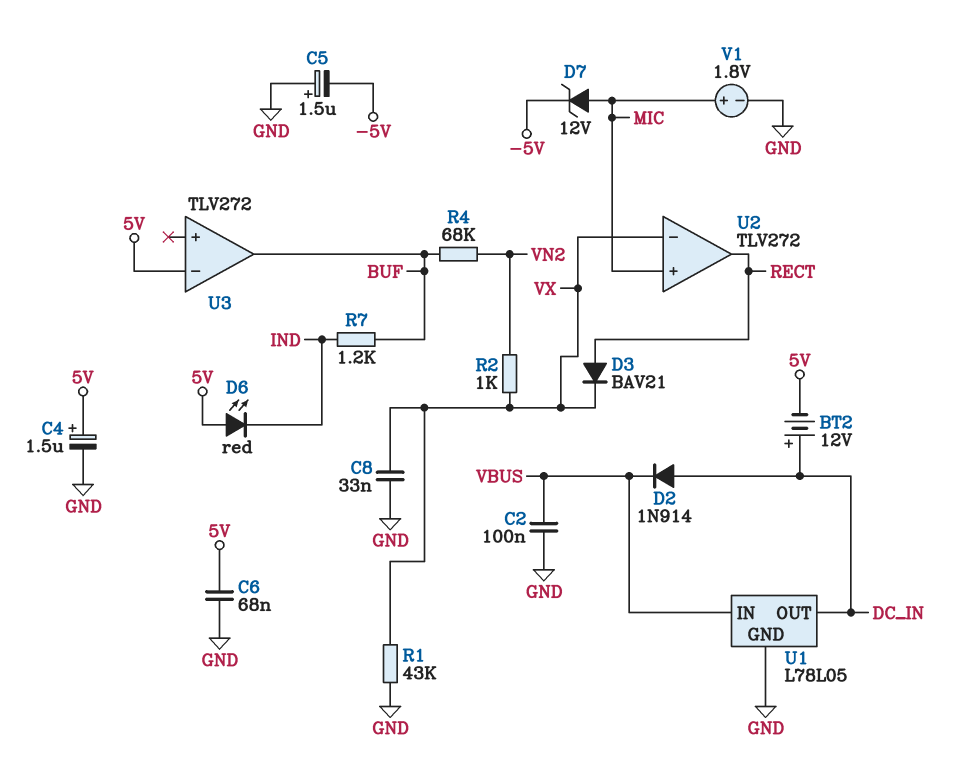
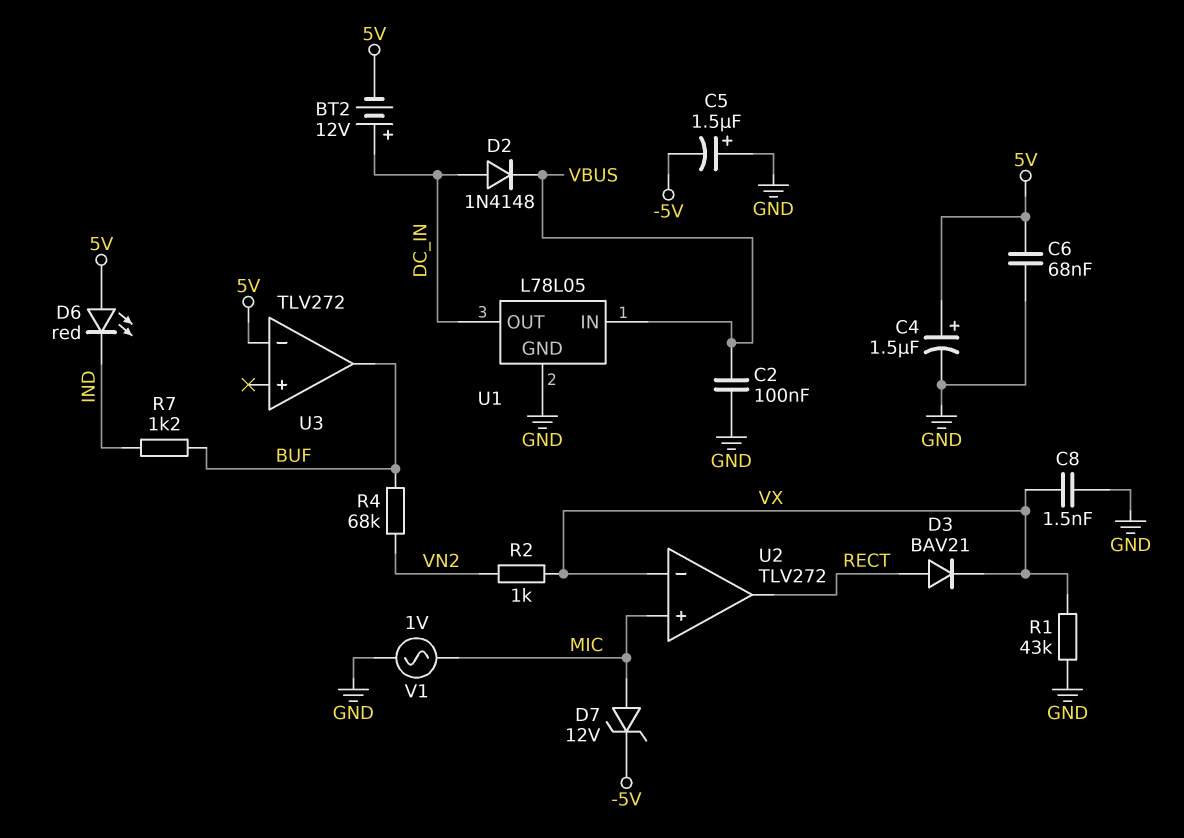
C8: 33nF (GND, VX) -> 1.5nF (GND, VX)
D2: diode 1N914 (A DC_IN, K VBUS) -> diode 1N4148 (A DC_IN, K VBUS)
V1: 1.8V (plus MIC, minus GND) -> AC 1V (GND, MIC)

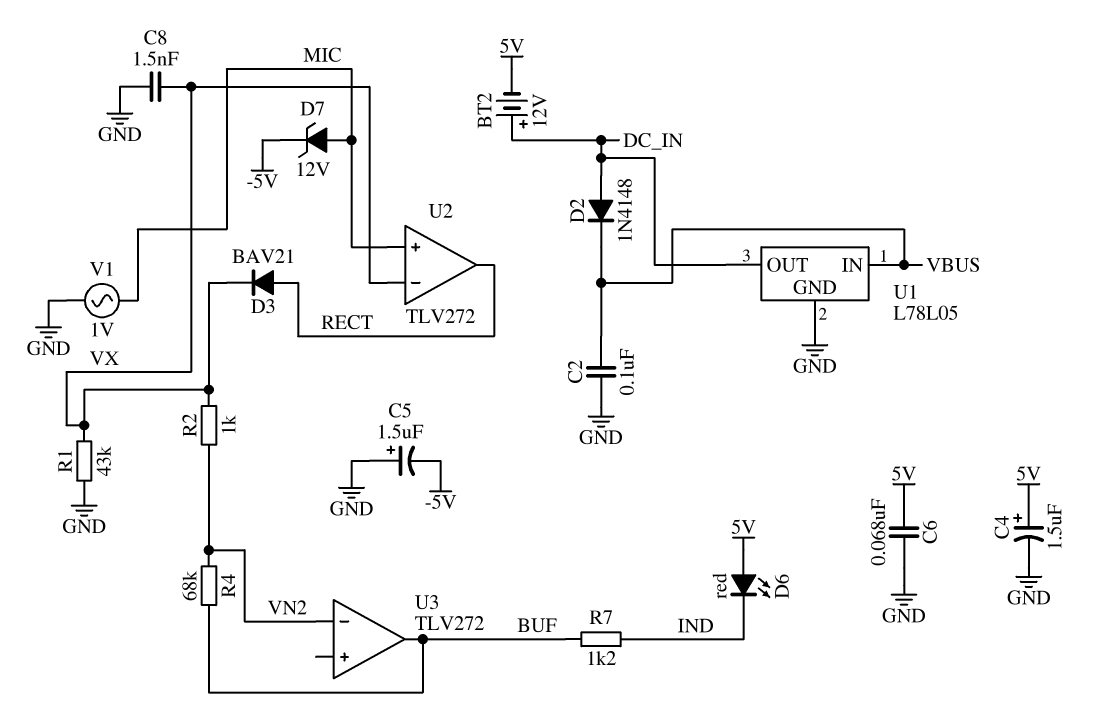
U3 pin in-: 5V -> VN2

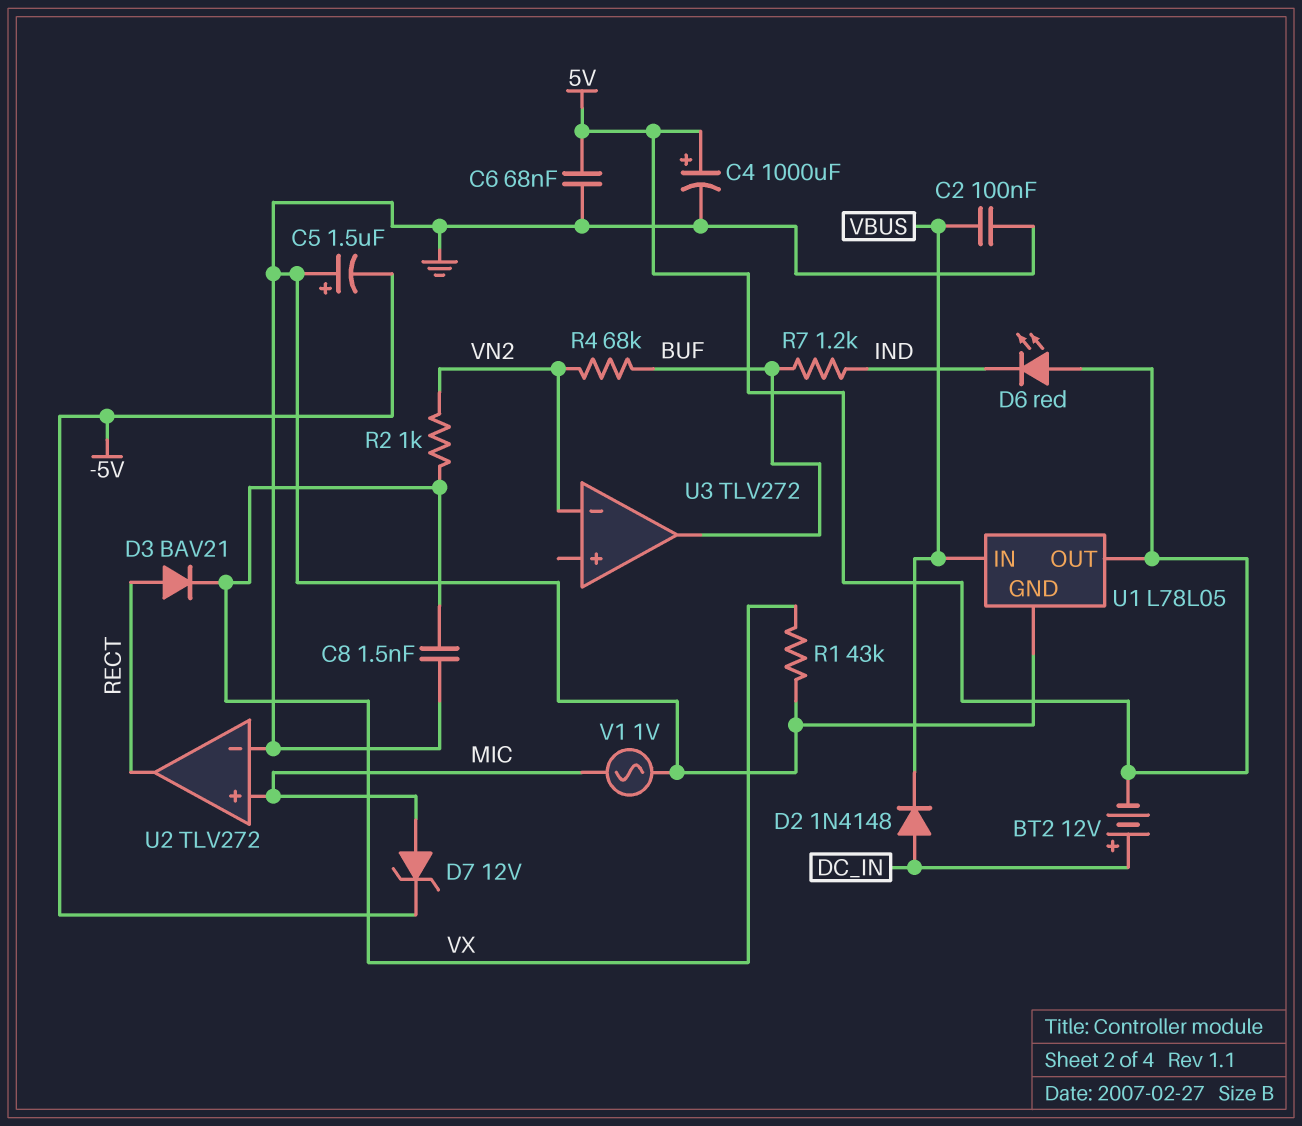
C4: 1.5uF (plus 5V, minus GND) -> 1000uF (plus 5V, minus GND)
U1 pin OUT: DC_IN -> 5V
U2 pin in-: VX -> GND

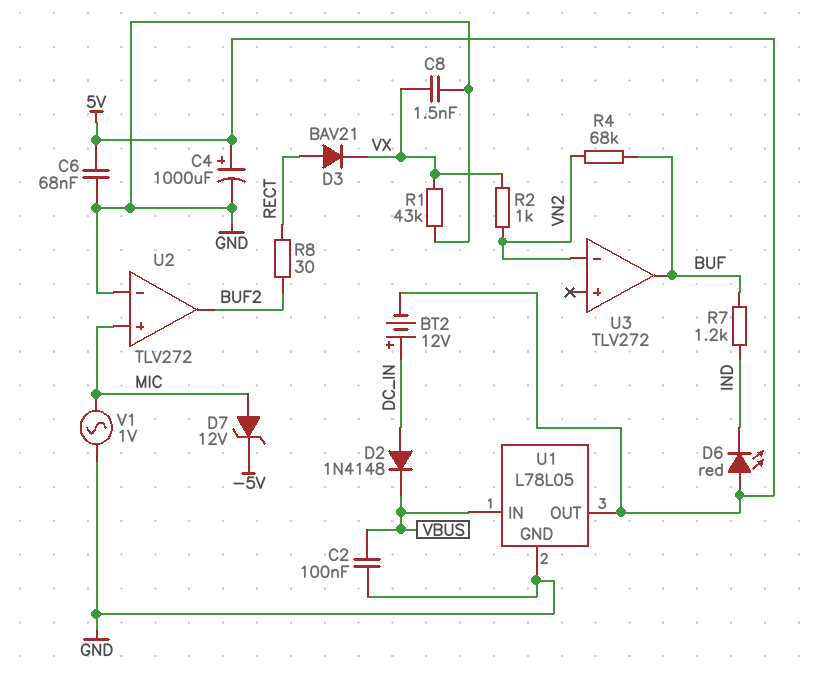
C5: 1.5uF (plus GND, minus -5V) -> none
R8: none -> 30 (BUF2, RECT)
U2 pin out: RECT -> BUF2

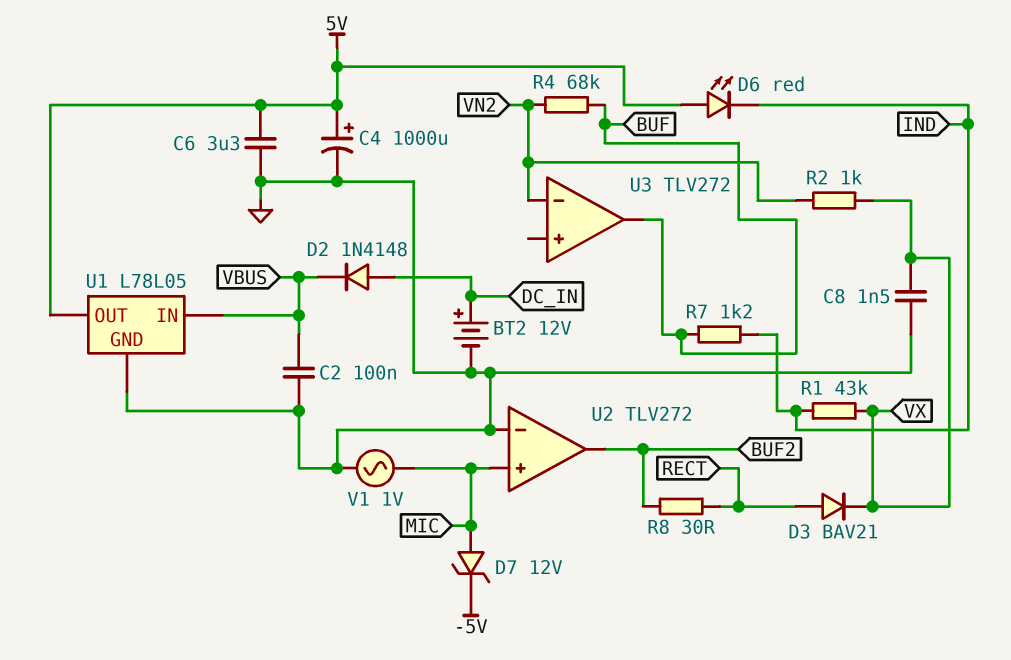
BT2: 12V (plus DC_IN, minus 5V) -> 12V (plus DC_IN, minus GND)
C6: 68nF (5V, GND) -> 3.3uF (5V, GND)
R1: 43k (GND, VX) -> 43k (IND, VX)

